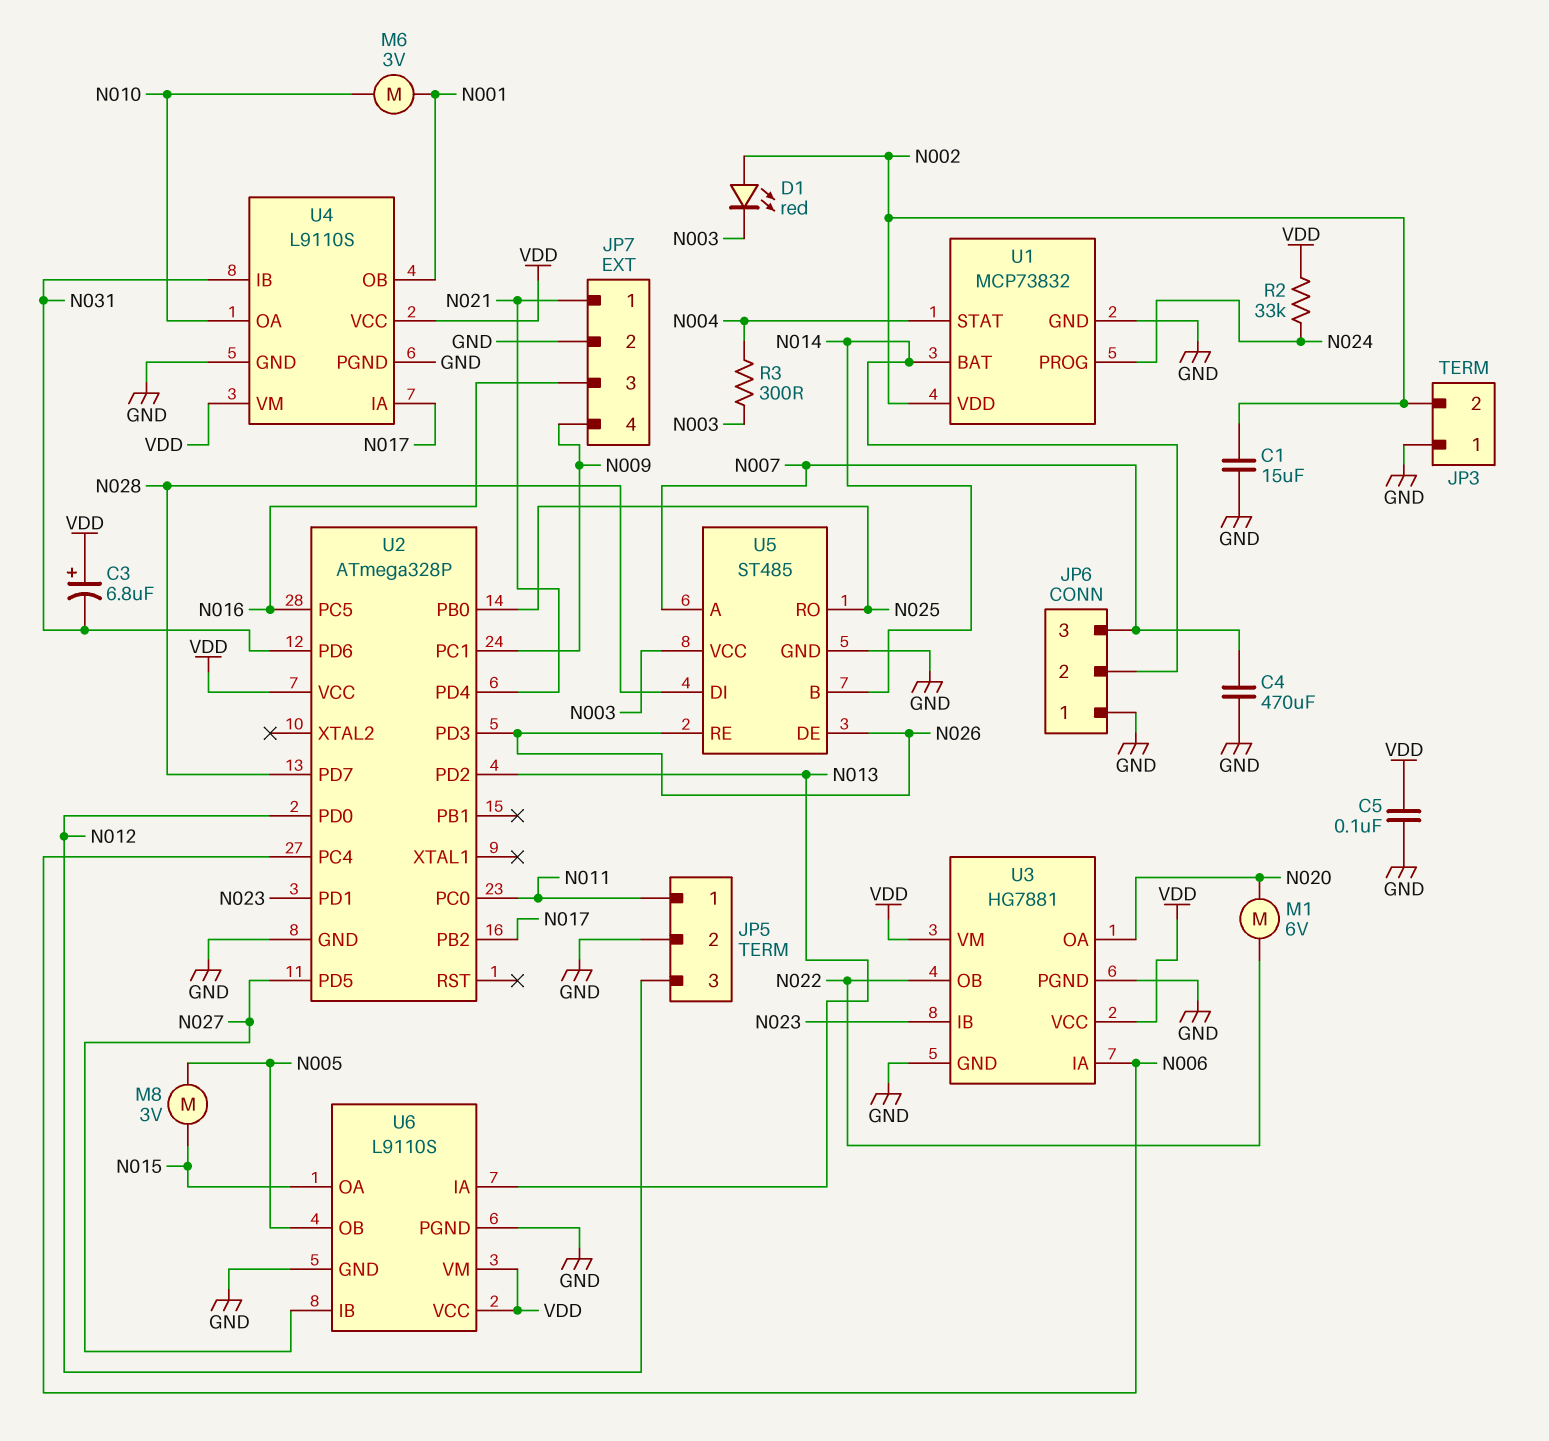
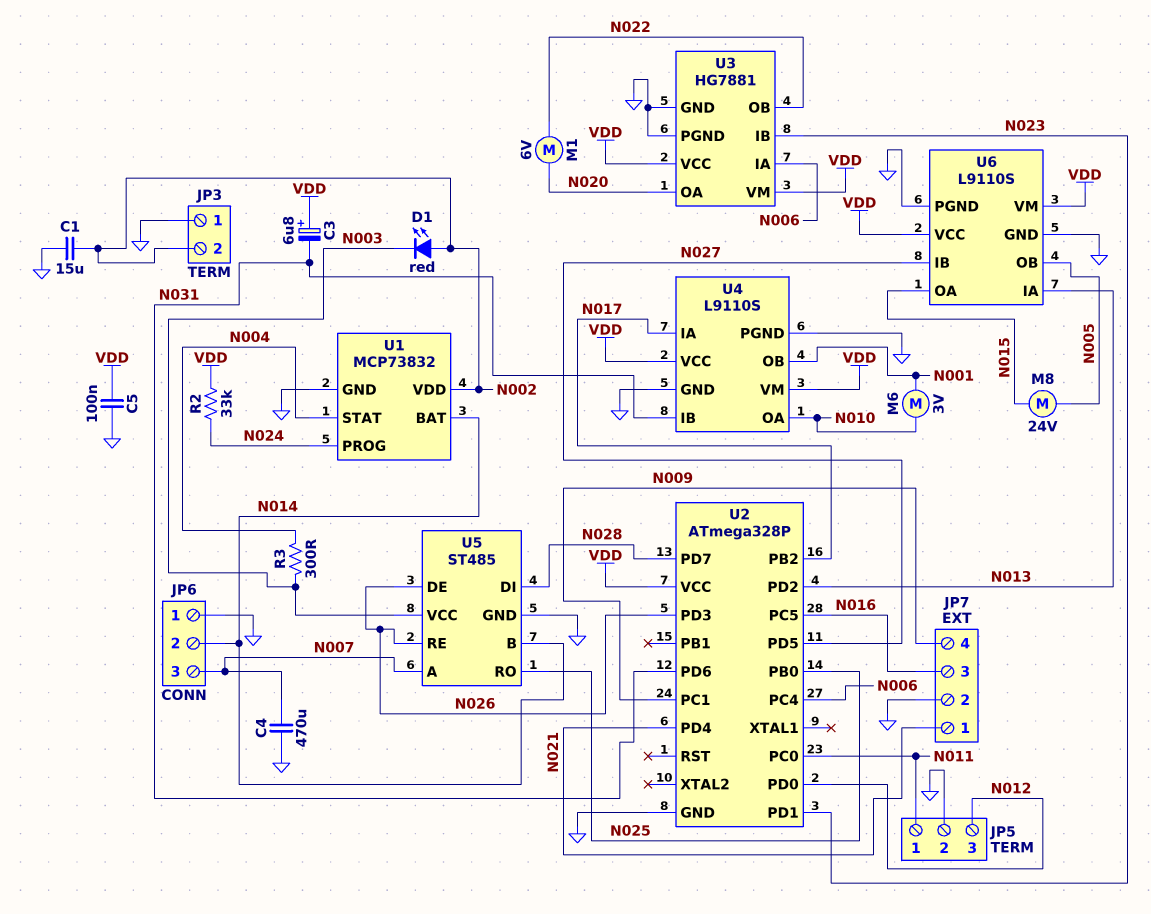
M8: motor 3V (N005, N015) -> motor 24V (N005, N015)

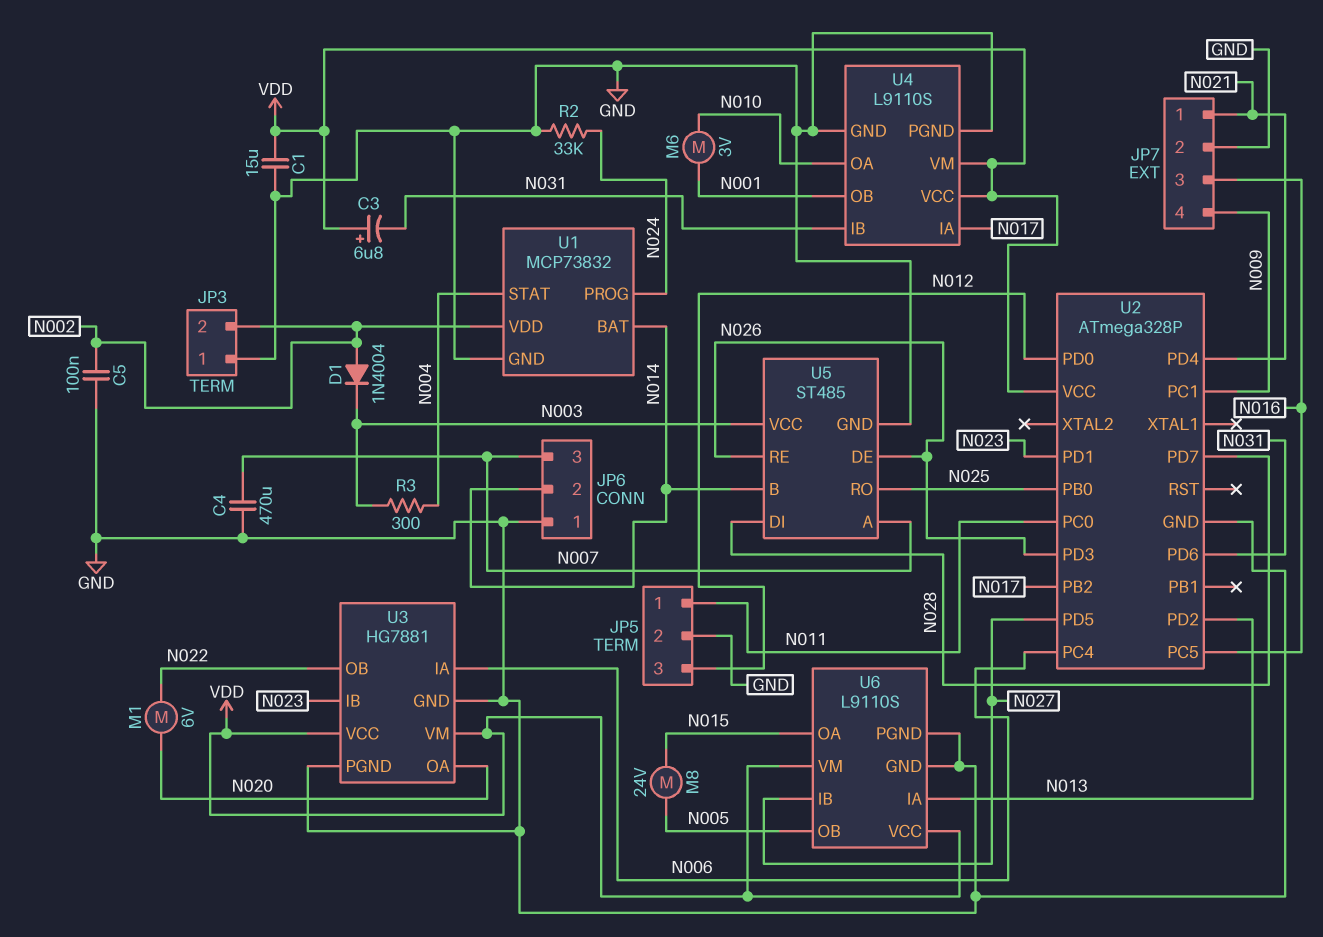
C1: 15uF (GND, N002) -> 15uF (GND, VDD)
C5: 100nF (GND, VDD) -> 100nF (GND, N002)
D1: LED red (A N002, K N003) -> diode 1N4004 (A N002, K N003)
R2: 33k (N024, VDD) -> 33k (GND, N024)

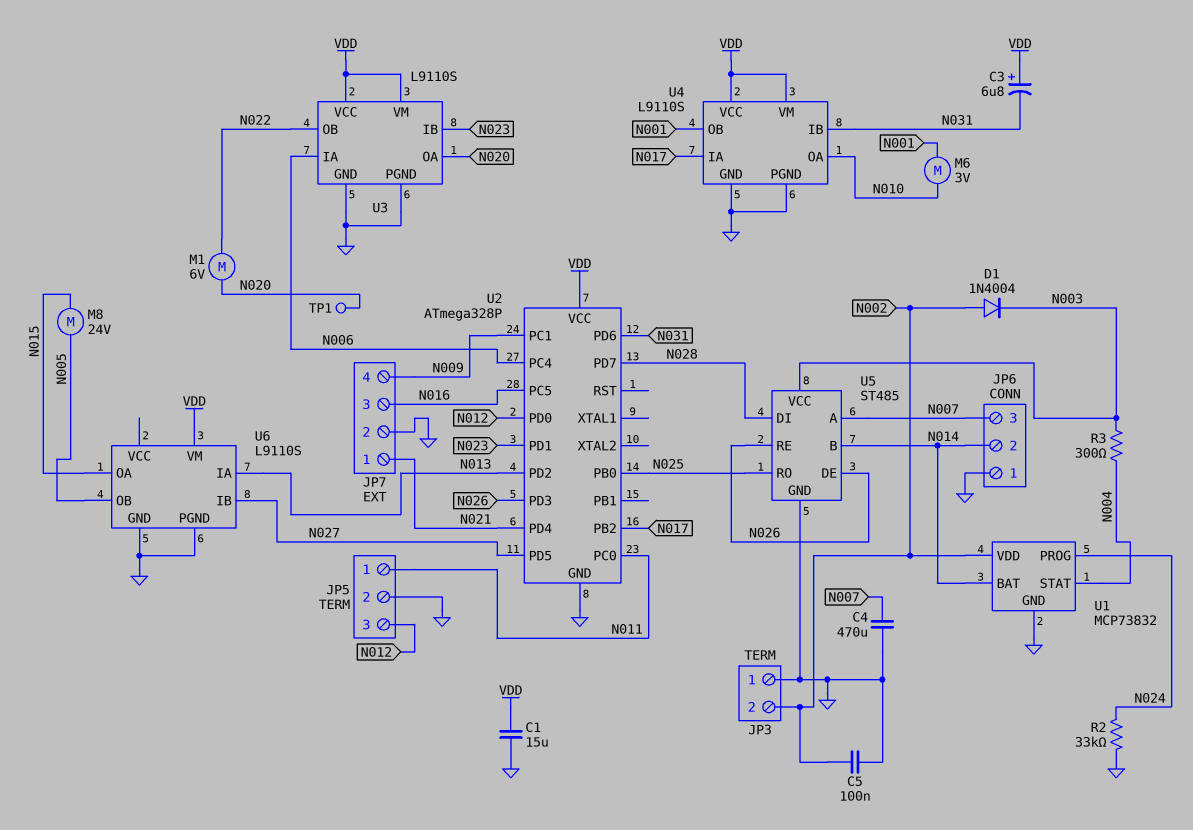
TP1: none -> test point (N020)
U3: HG7881 -> L9110S
U6 pin VCC: VDD -> none

